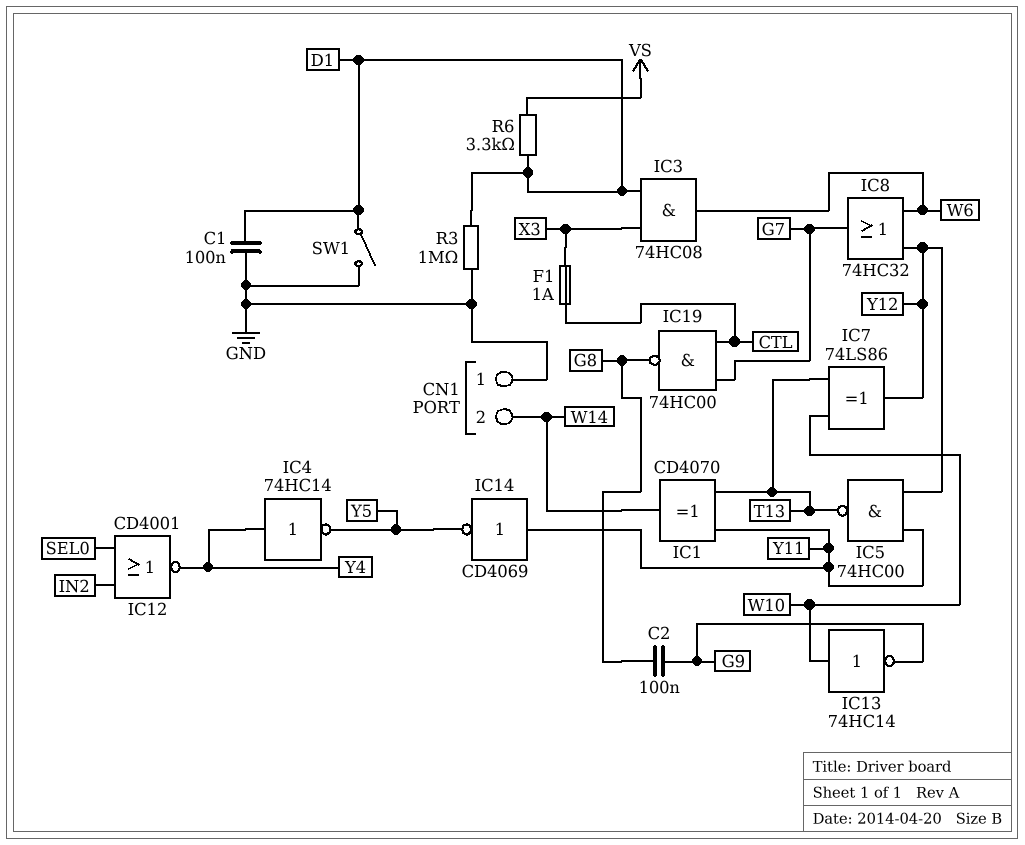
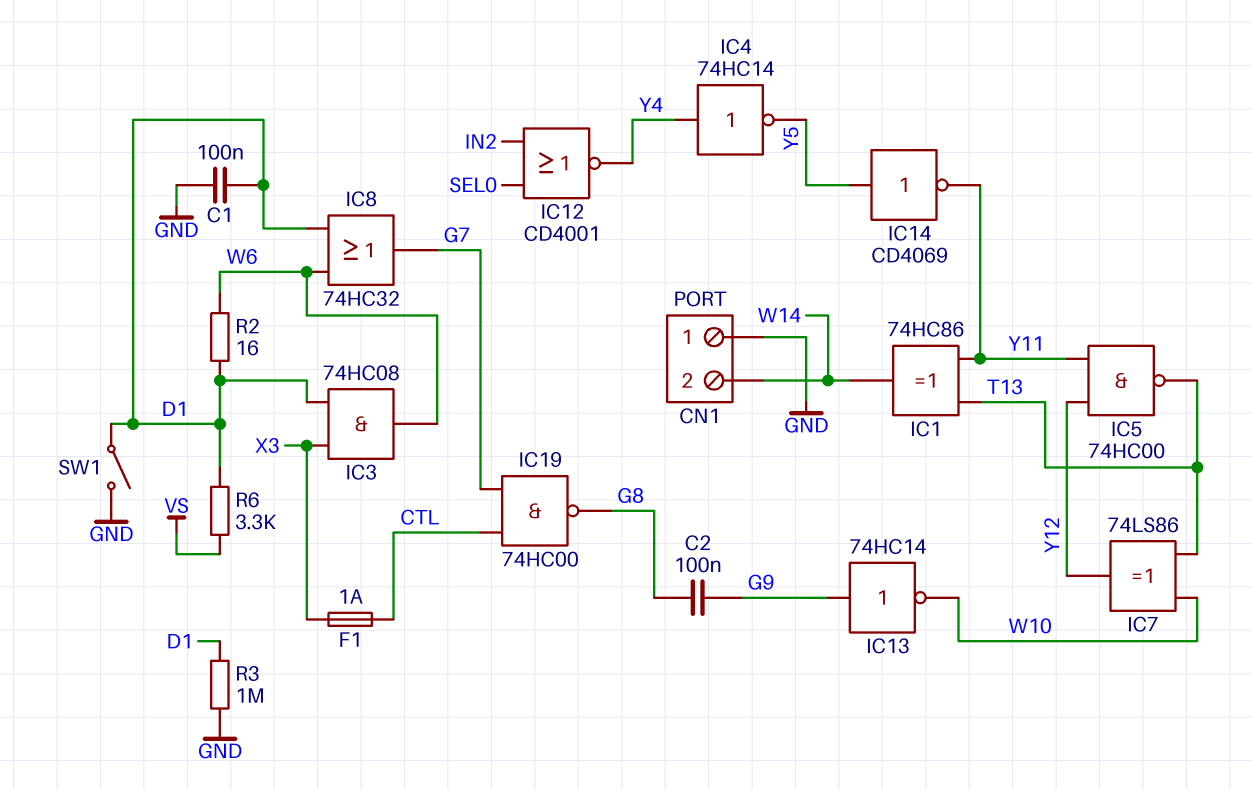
IC1: XOR CD4070 (in T13, in Y11, out W14) -> XOR 74HC86 (in T13, in Y11, out W14)
IC8: OR 74HC32 (in W6, in Y12, out G7) -> OR 74HC32 (in D1, in W6, out G7)
IC13: NOT 74HC14 (in W10, out G9) -> NOT 74HC14 (in G9, out W10)
IC14: NOT CD4069 (in Y11, out Y5) -> NOT CD4069 (in Y5, out Y11)
R2: none -> 16 (D1, W6)

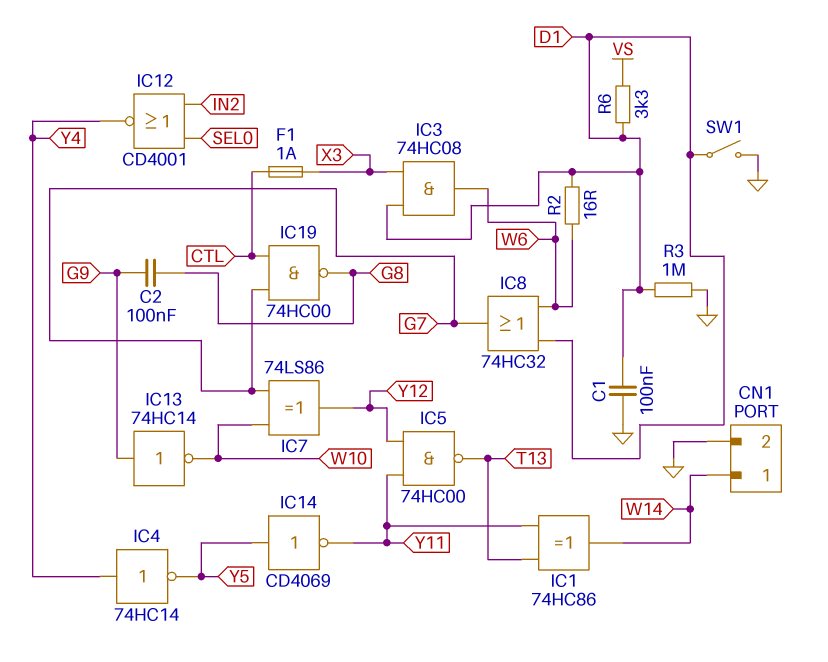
CN1 pin 1: GND -> W14
CN1 pin 2: W14 -> GND
IC7: XOR 74LS86 (in T13, in W10, out Y12) -> XOR 74LS86 (in G7, in W10, out Y12)

